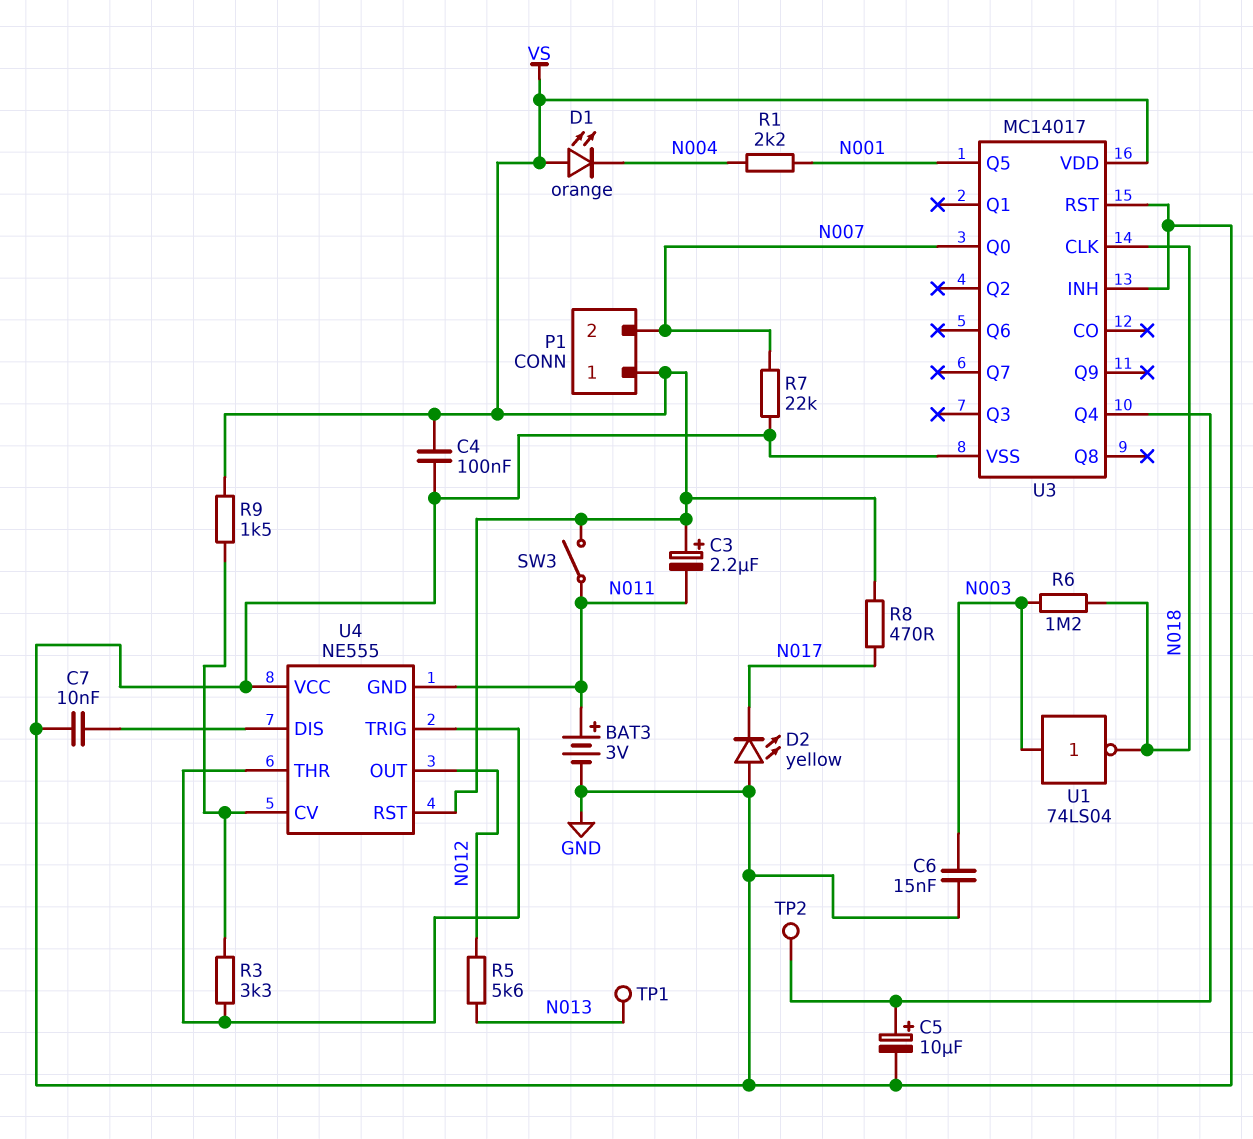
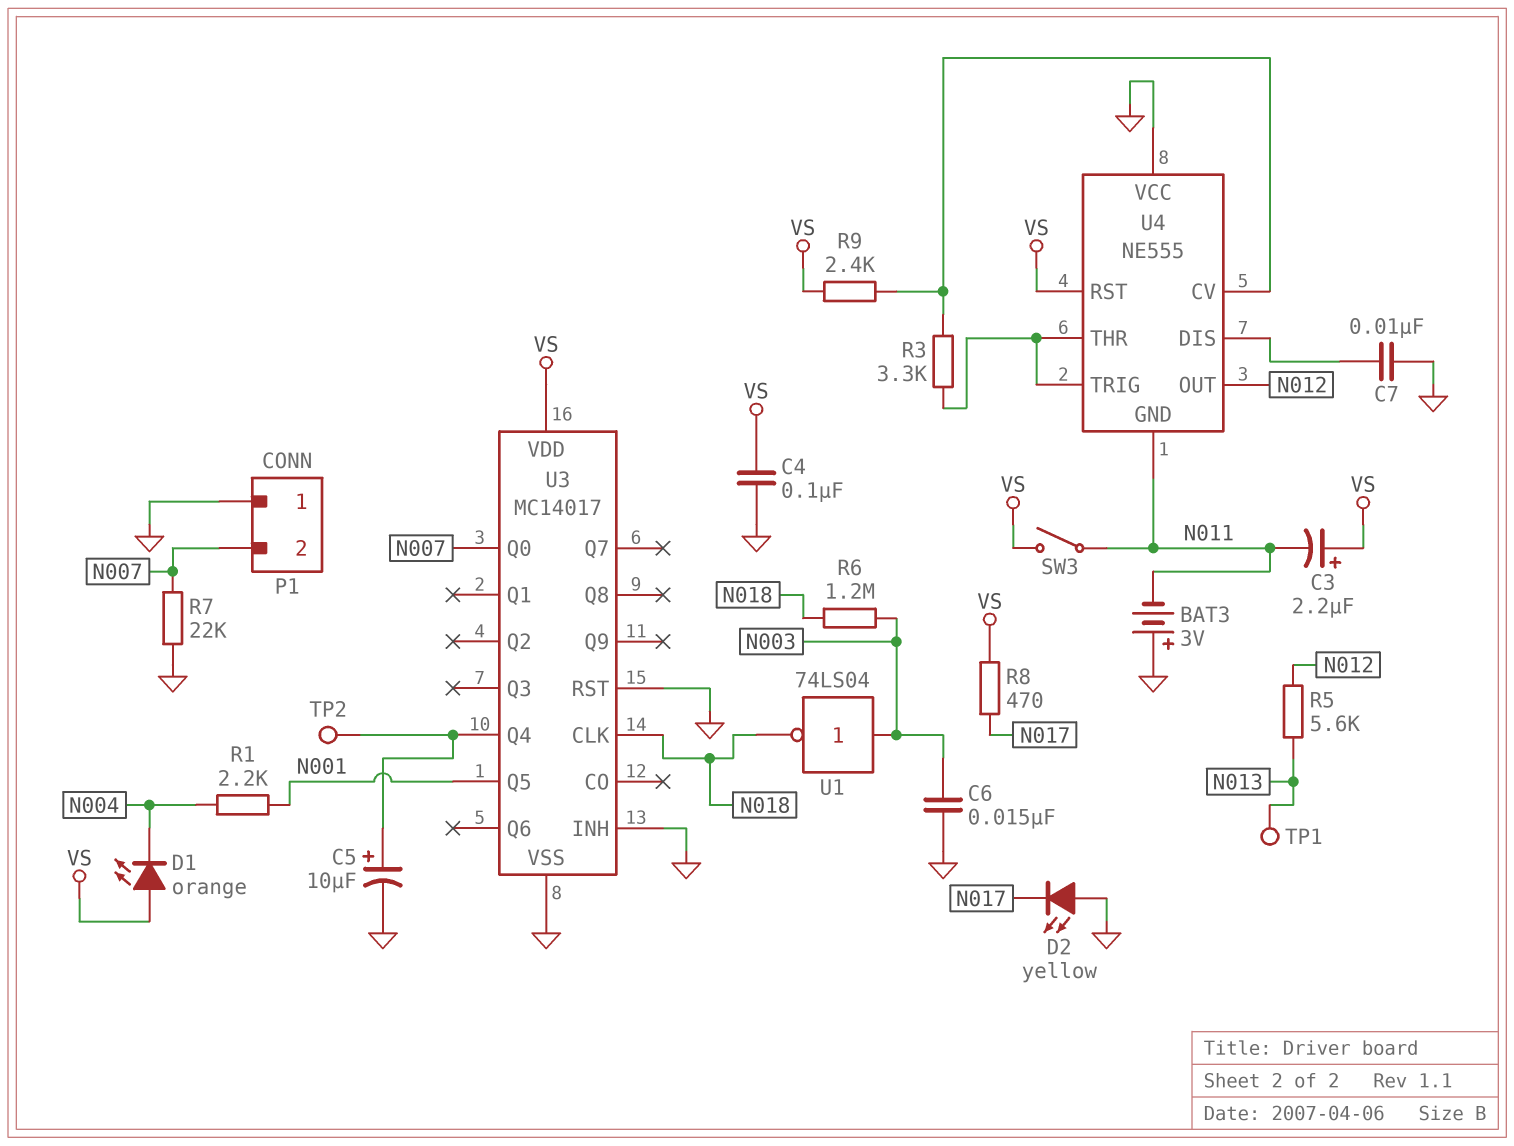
BAT3: 3V (plus N011, minus GND) -> 3V (plus GND, minus N011)
P1 pin 1: VS -> GND
R9: 1.5k (U4/CV, VS) -> 2.4k (U4/CV, VS)

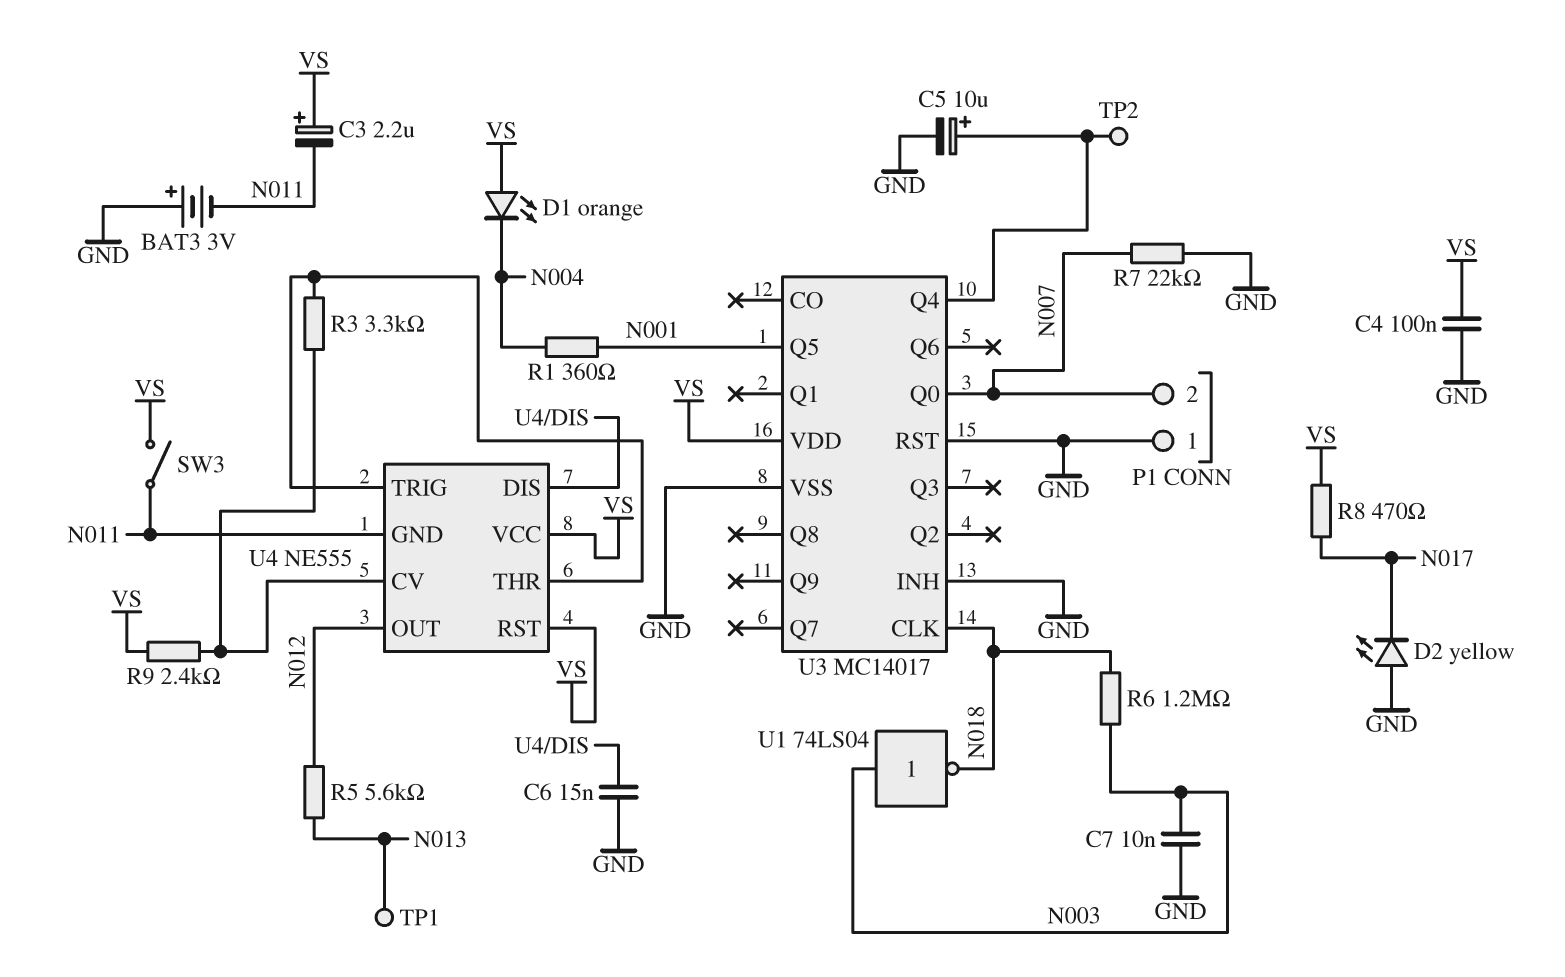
C6: 15nF (GND, N003) -> 15nF (GND, U4/DIS)
C7: 10nF (GND, U4/DIS) -> 10nF (GND, N003)
R1: 2.2k (N001, N004) -> 360 (N001, N004)
U4 pin VCC: GND -> VS

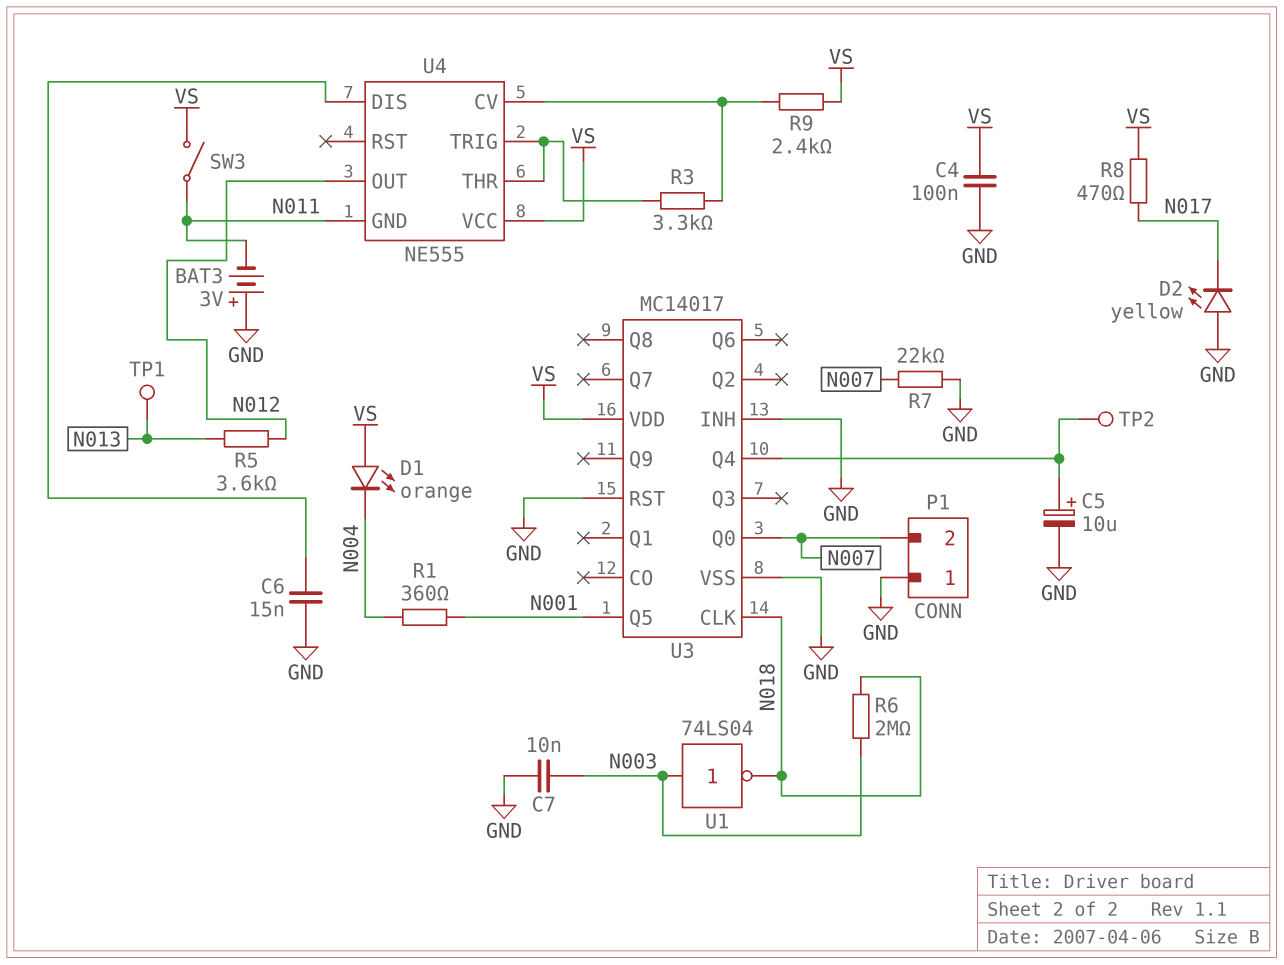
C3: 2.2uF (plus VS, minus N011) -> none
R5: 5.6k (N012, N013) -> 3.6k (N012, N013)
R6: 1.2M (N003, N018) -> 2M (N003, N018)
U4 pin RST: VS -> none

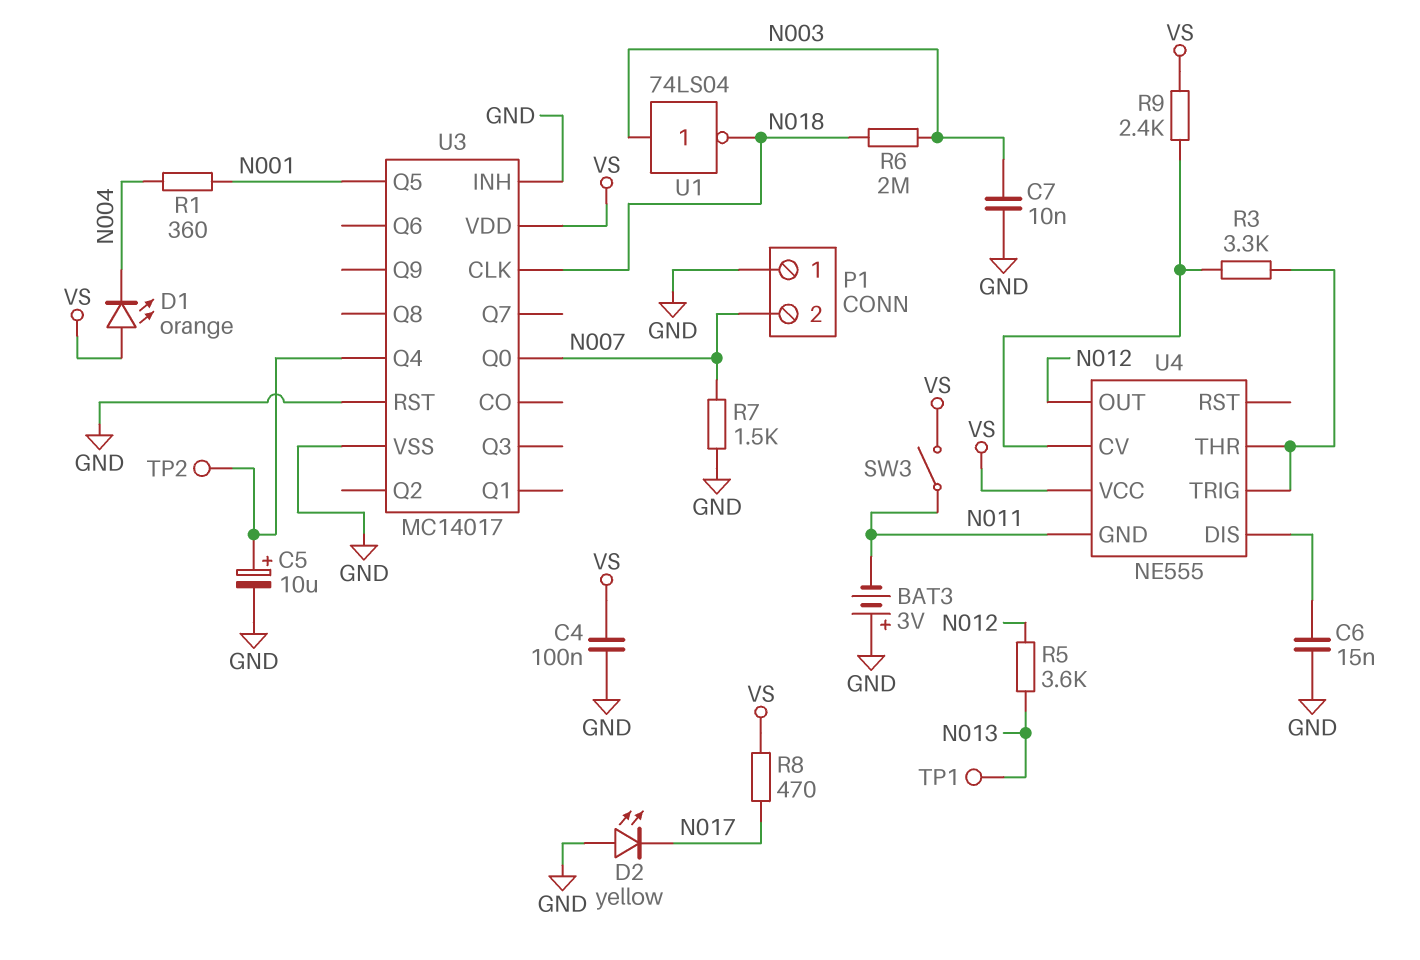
R7: 22k (GND, N007) -> 1.5k (GND, N007)

